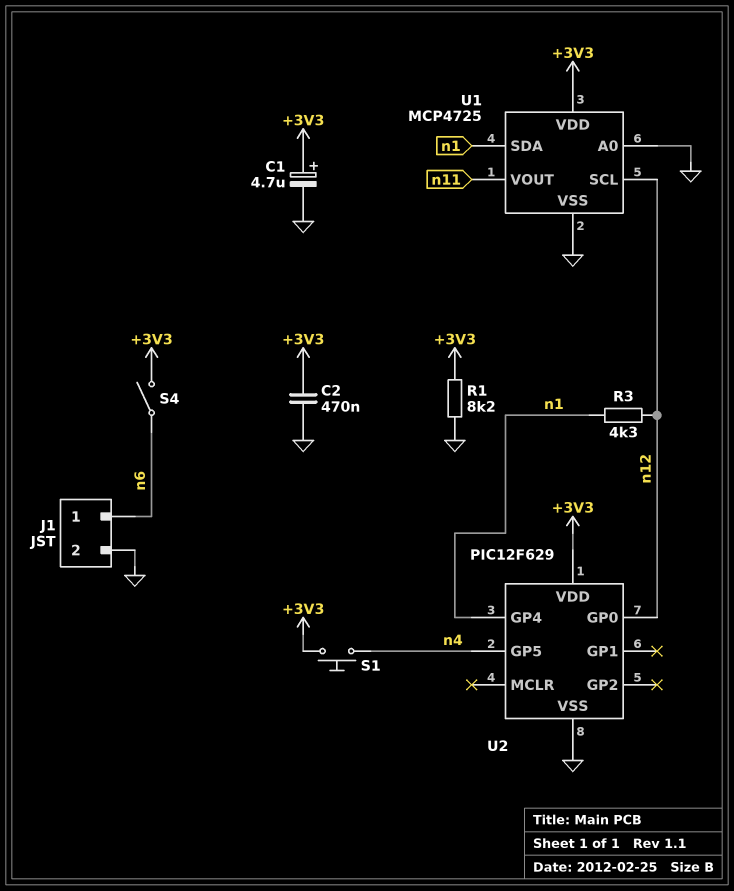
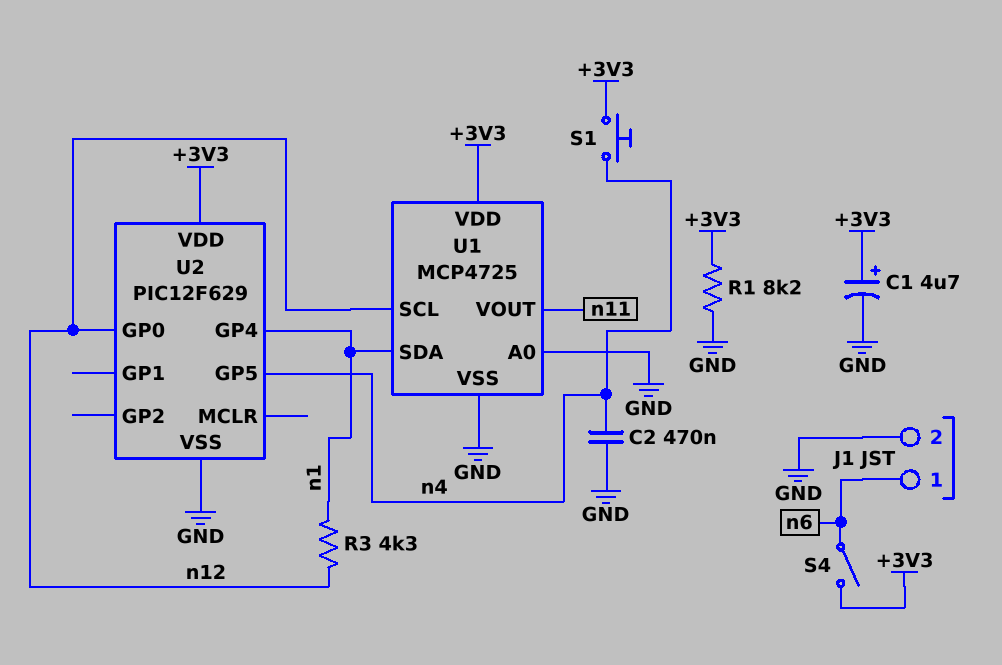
C2: 470nF (+3V3, GND) -> 470nF (GND, n4)

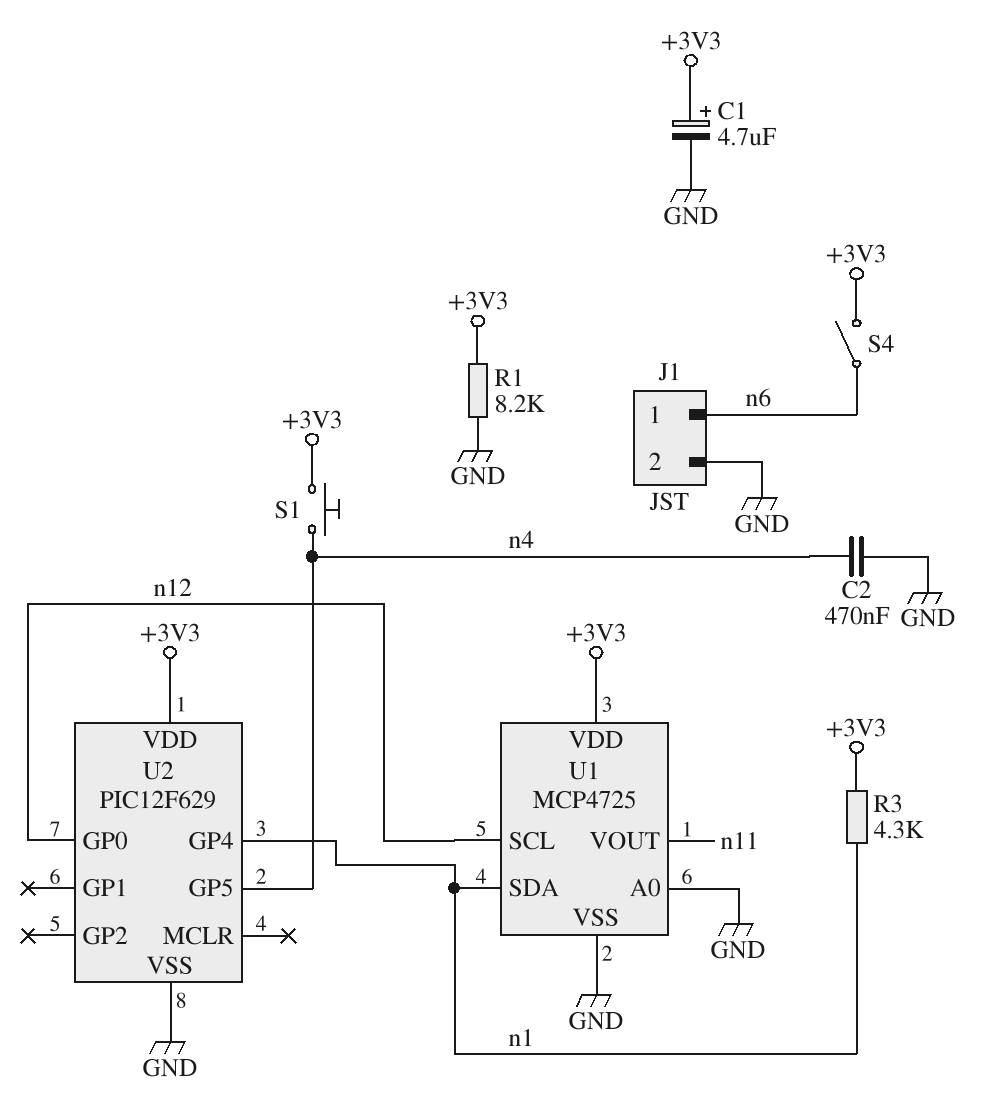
R3: 4.3k (n1, n12) -> 4.3k (+3V3, n1)

